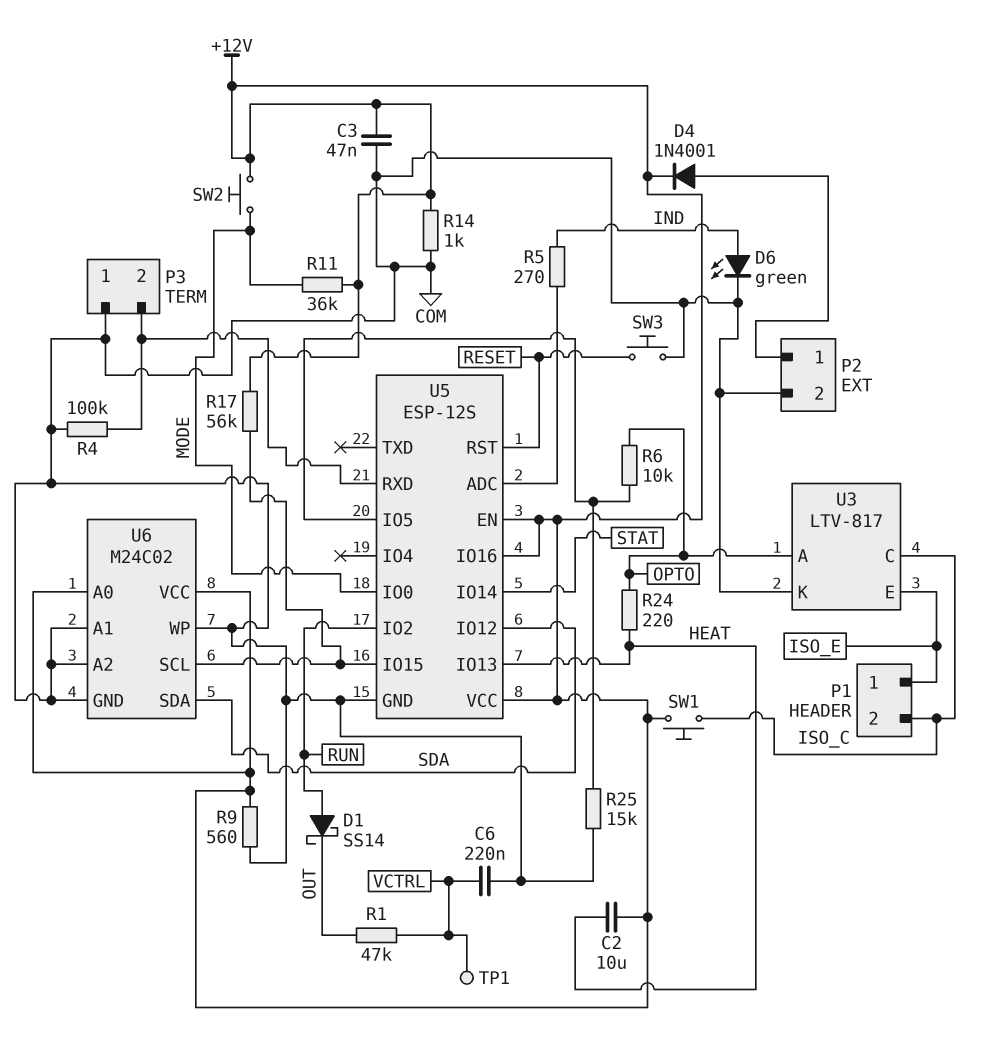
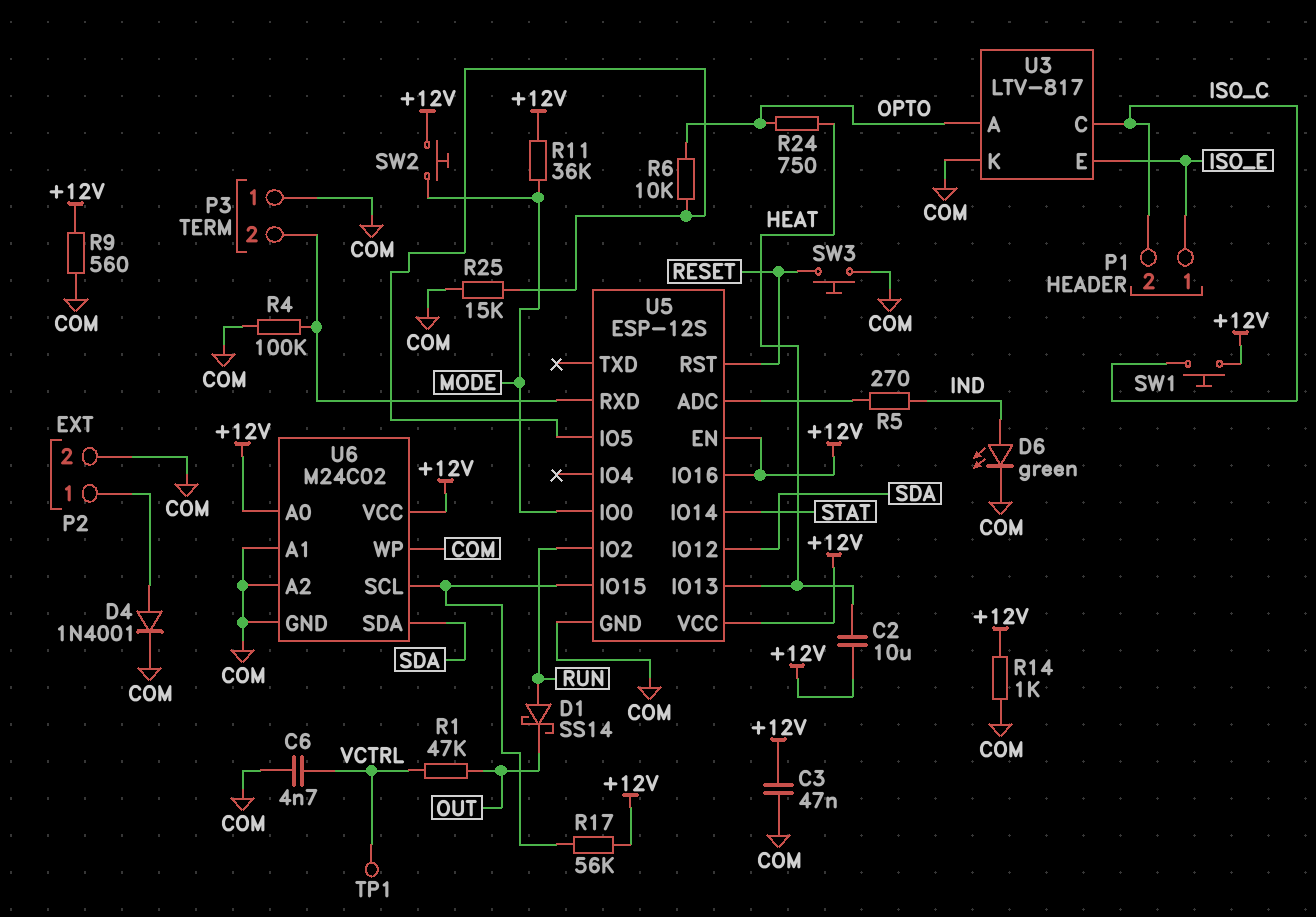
C6: 220nF (COM, VCTRL) -> 4.7nF (COM, VCTRL)
D4: diode 1N4001 (A P2/1, K +12V) -> diode 1N4001 (A P2/1, K COM)
R24: 220 (HEAT, OPTO) -> 750 (HEAT, OPTO)

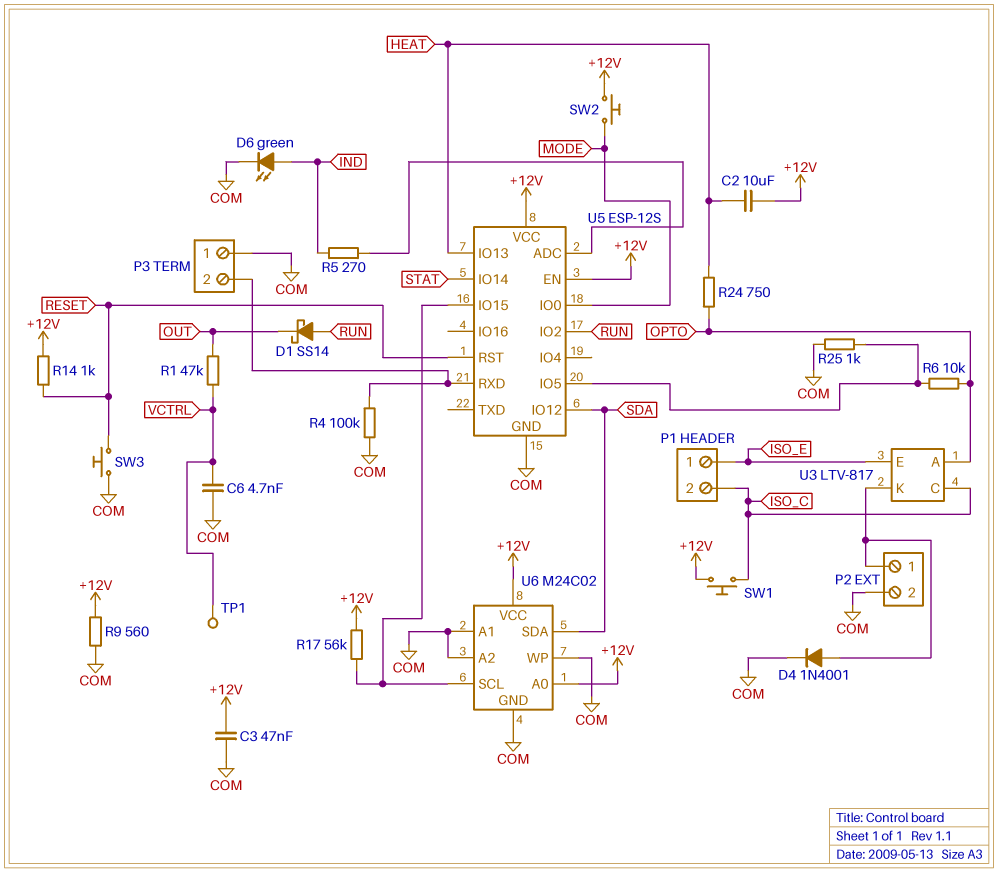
R11: 36k (+12V, MODE) -> none
R14: 1k (+12V, COM) -> 1k (+12V, RESET)
R25: 15k (COM, U5/IO5) -> 1k (COM, U5/IO5)
U3 pin K: COM -> P2/1
U5 pin IO16: +12V -> none

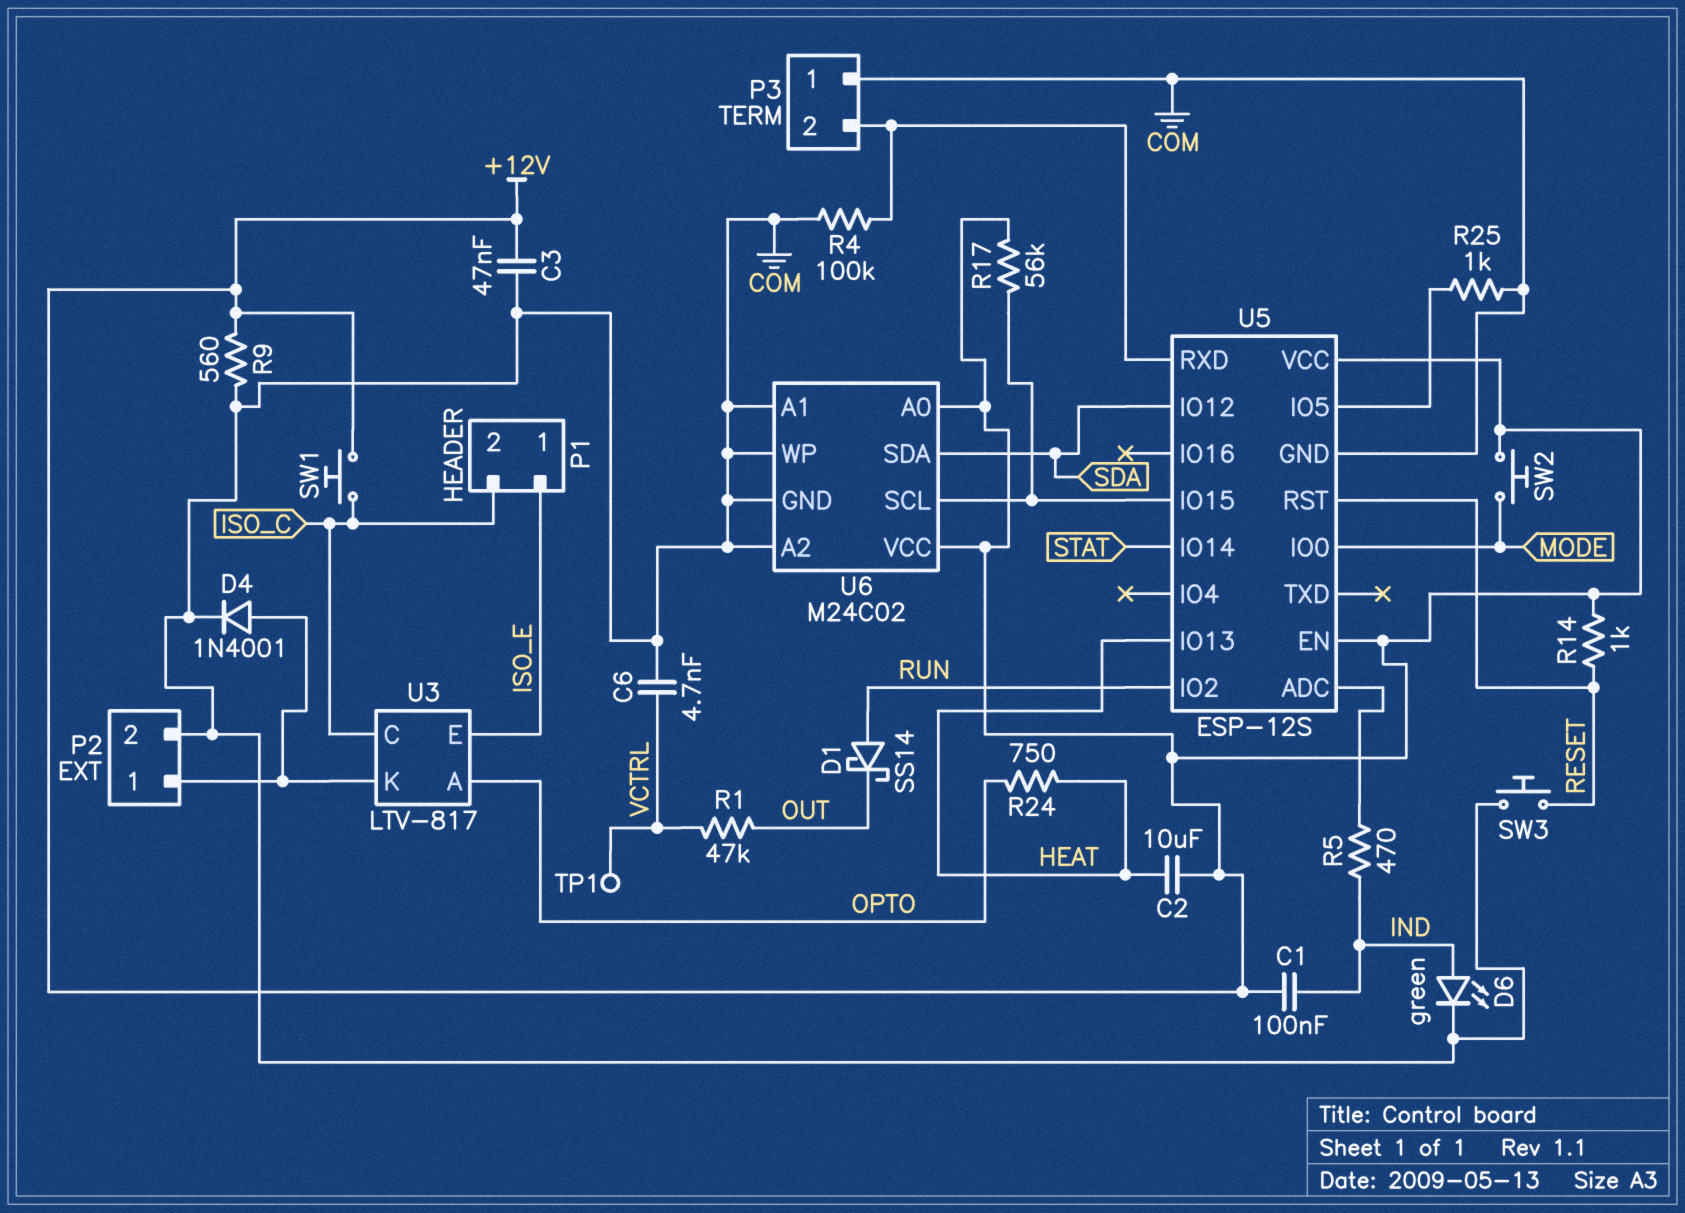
C1: none -> 100nF (+12V, IND)
R5: 270 (IND, U5/ADC) -> 470 (IND, U5/ADC)
R6: 10k (OPTO, U5/IO5) -> none

